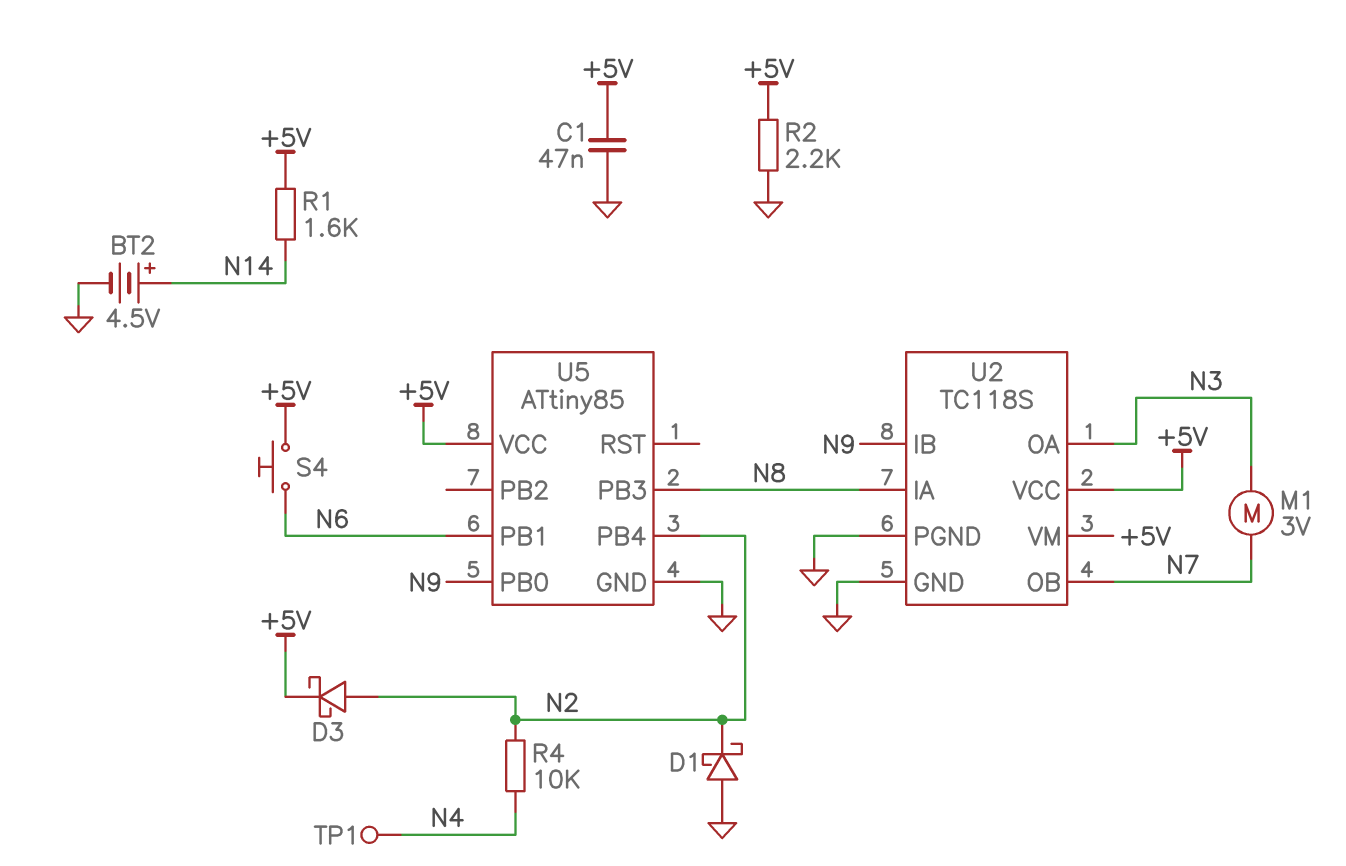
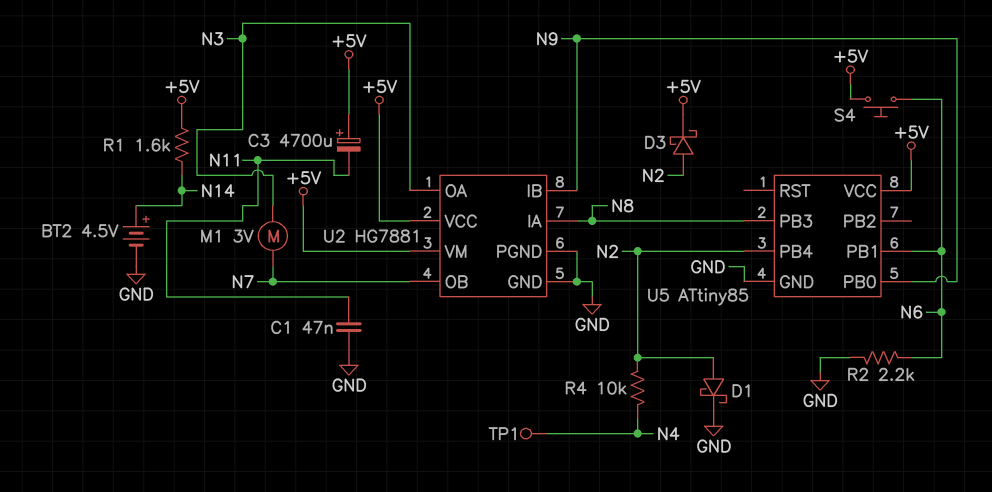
C1: 47nF (+5V, GND) -> 47nF (GND, N11)
C3: none -> 4700uF (plus +5V, minus N11)
D1: schottky (A GND, K N2) -> schottky (A N2, K GND)
R2: 2.2k (+5V, GND) -> 2.2k (GND, N6)
U2: TC118S -> HG7881

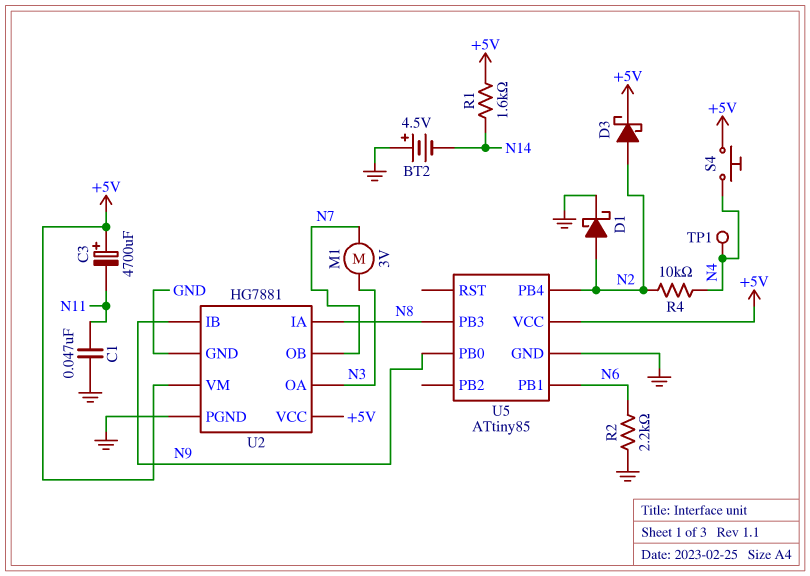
BT2: 4.5V (plus N14, minus GND) -> 4.5V (plus GND, minus N14)
S4: button (+5V, N6) -> button (+5V, N4)

